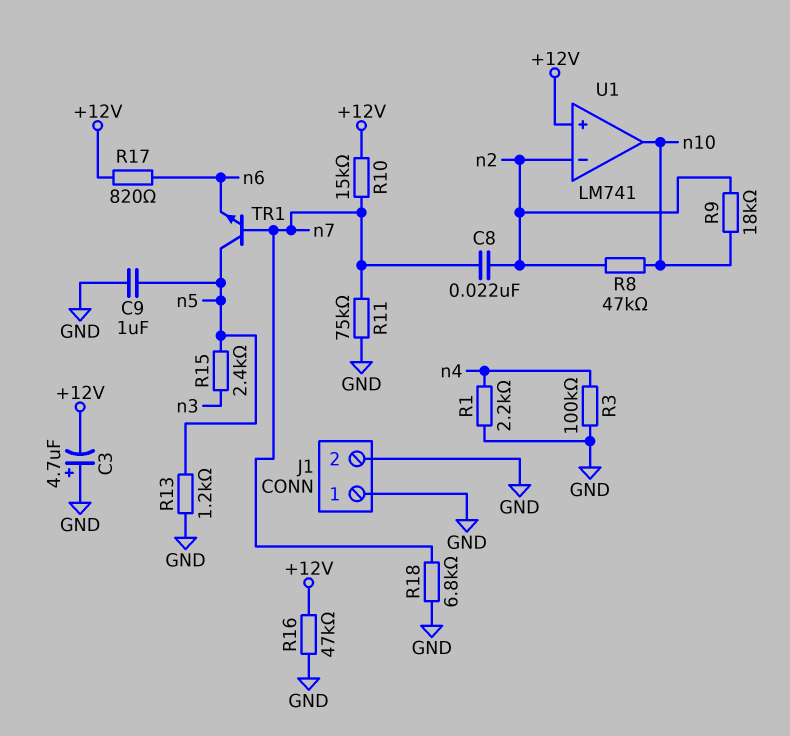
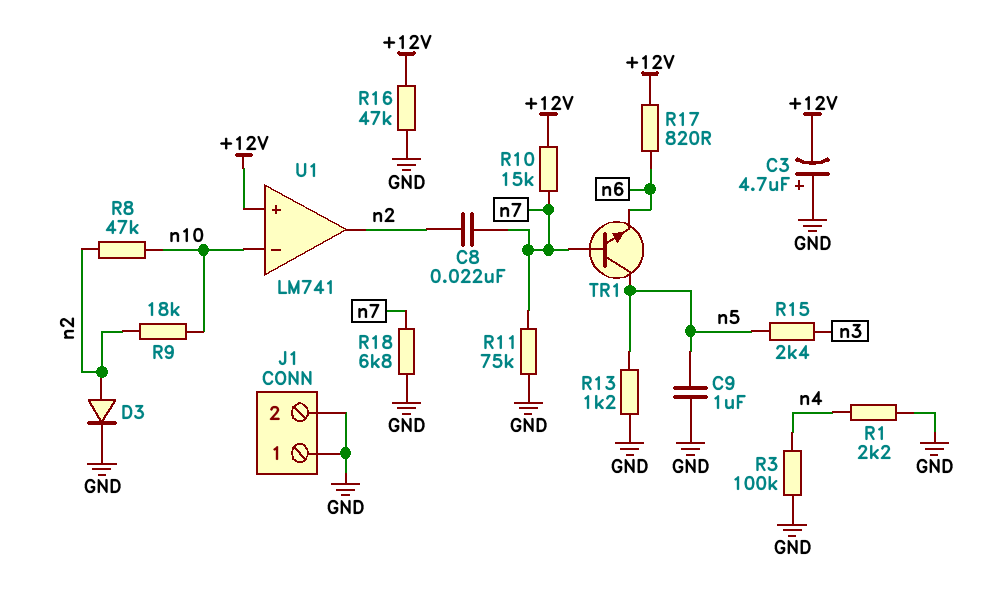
D3: none -> diode (A n2, K GND)
U1 pin in-: n2 -> n10
U1 pin out: n10 -> n2

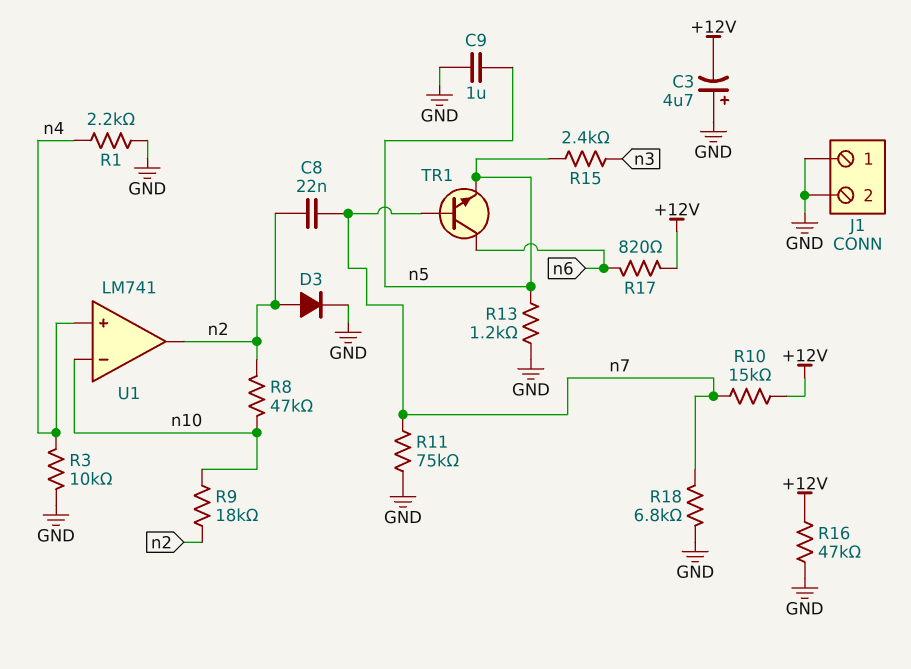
R3: 100k (GND, n4) -> 10k (GND, n4)
TR1: NPN (B n7, C n5, E n6) -> NPN (B n7, C n6, E n5)
U1 pin in+: +12V -> n4

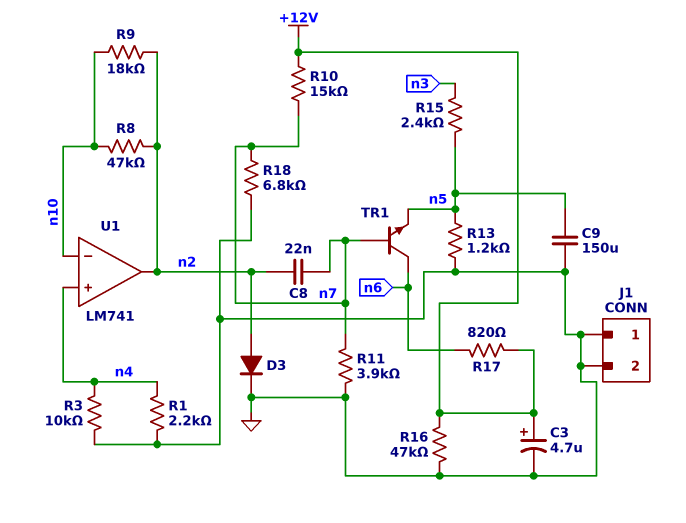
C3: 4.7uF (plus GND, minus +12V) -> 4.7uF (plus +12V, minus GND)
C9: 1uF (GND, n5) -> 150uF (GND, n5)
R11: 75k (GND, n7) -> 3.9k (GND, n7)

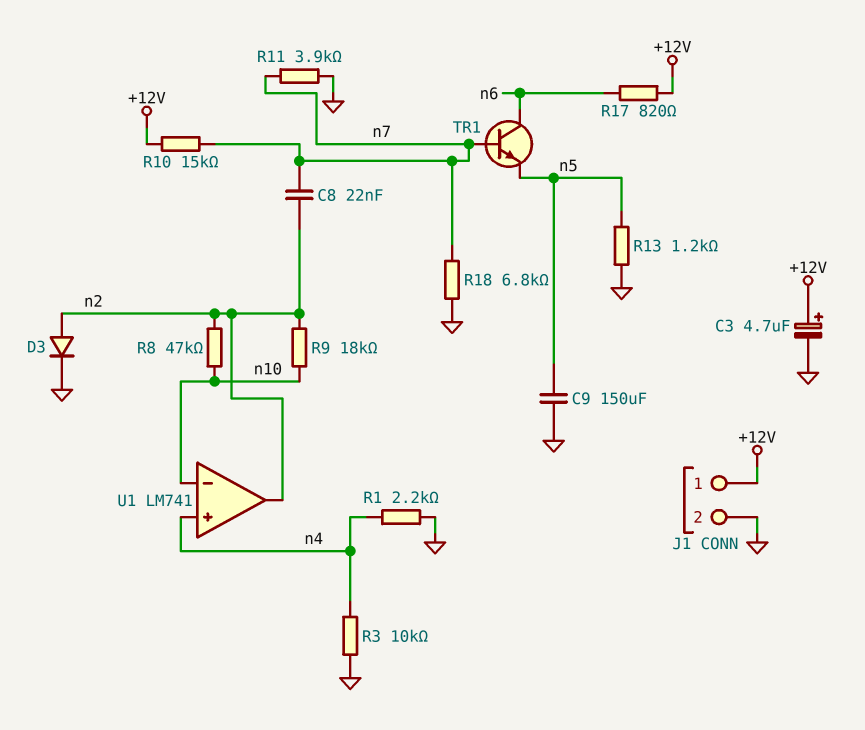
J1 pin 1: GND -> +12V
R15: 2.4k (n3, n5) -> none
R16: 47k (+12V, GND) -> none

